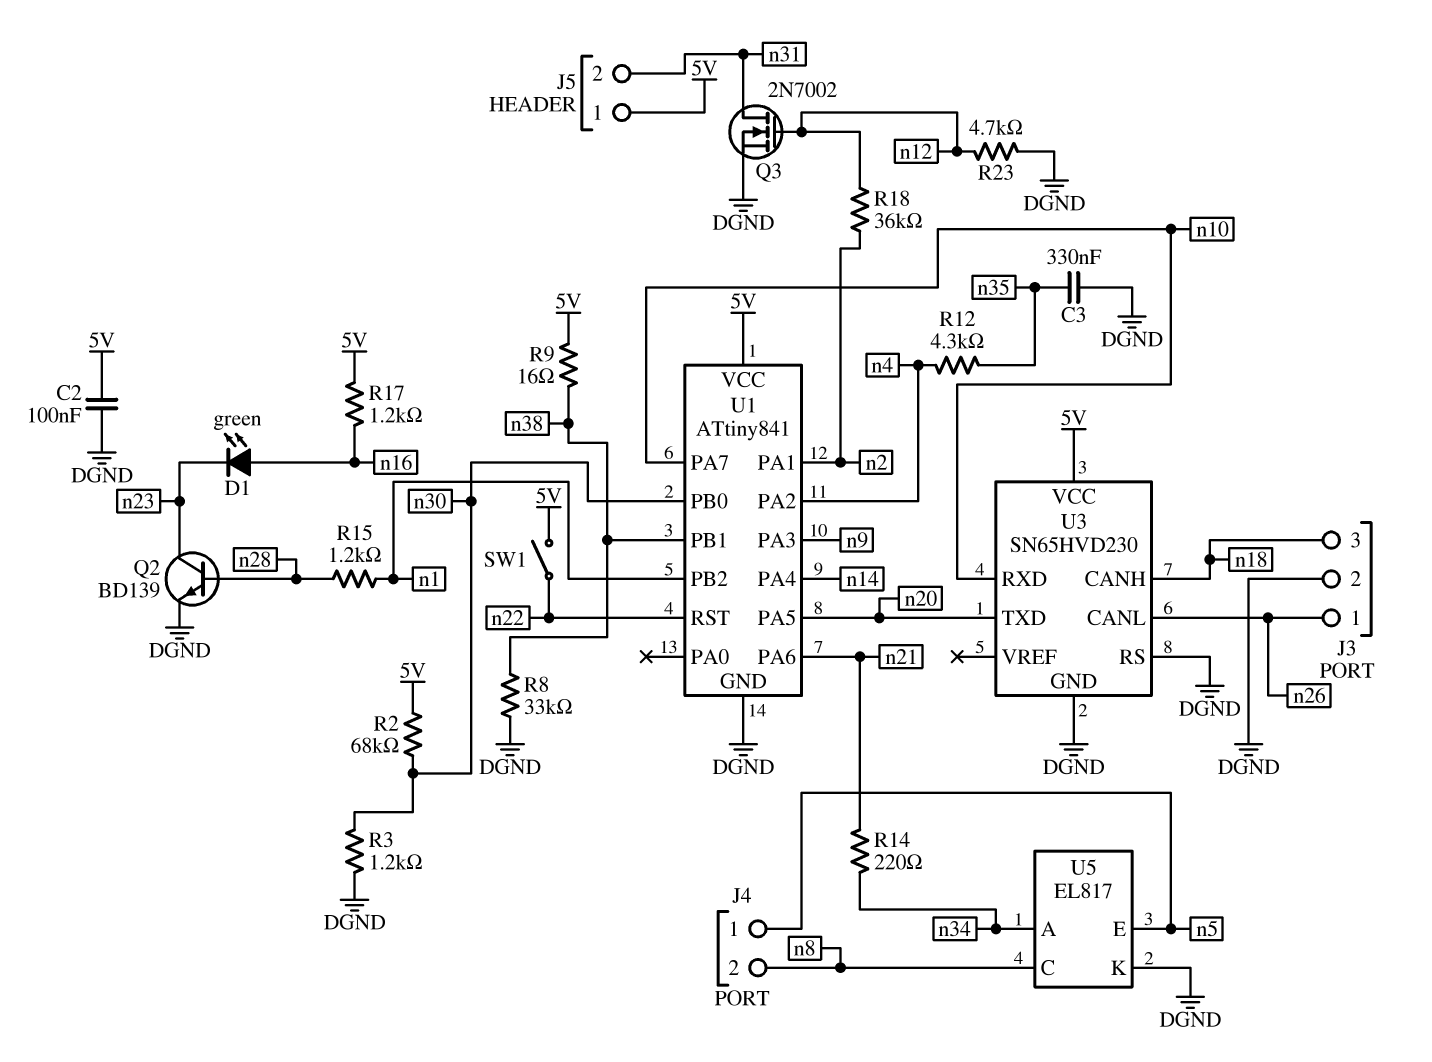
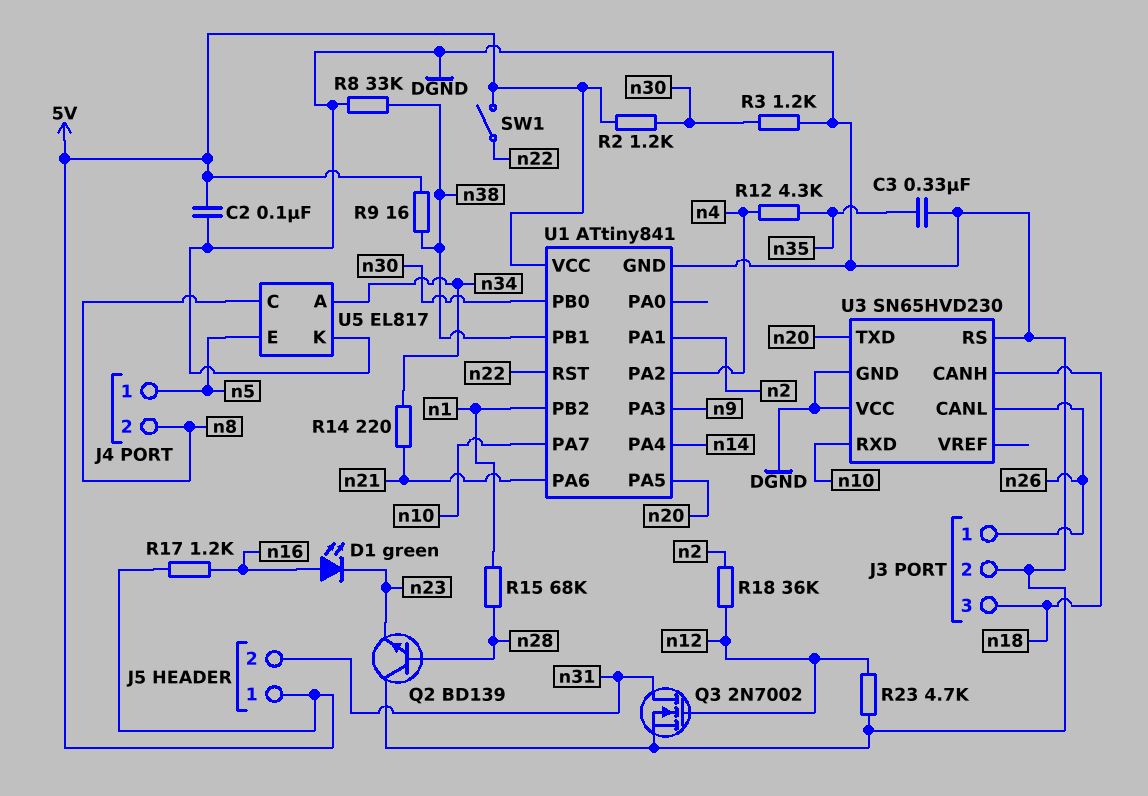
Q2: NPN BD139 (B n28, C n23, E DGND) -> NPN BD139 (B n28, C DGND, E n23)
R2: 68k (5V, n30) -> 1.2k (5V, n30)
R15: 1.2k (n1, n28) -> 68k (n1, n28)
U3 pin VCC: 5V -> DGND

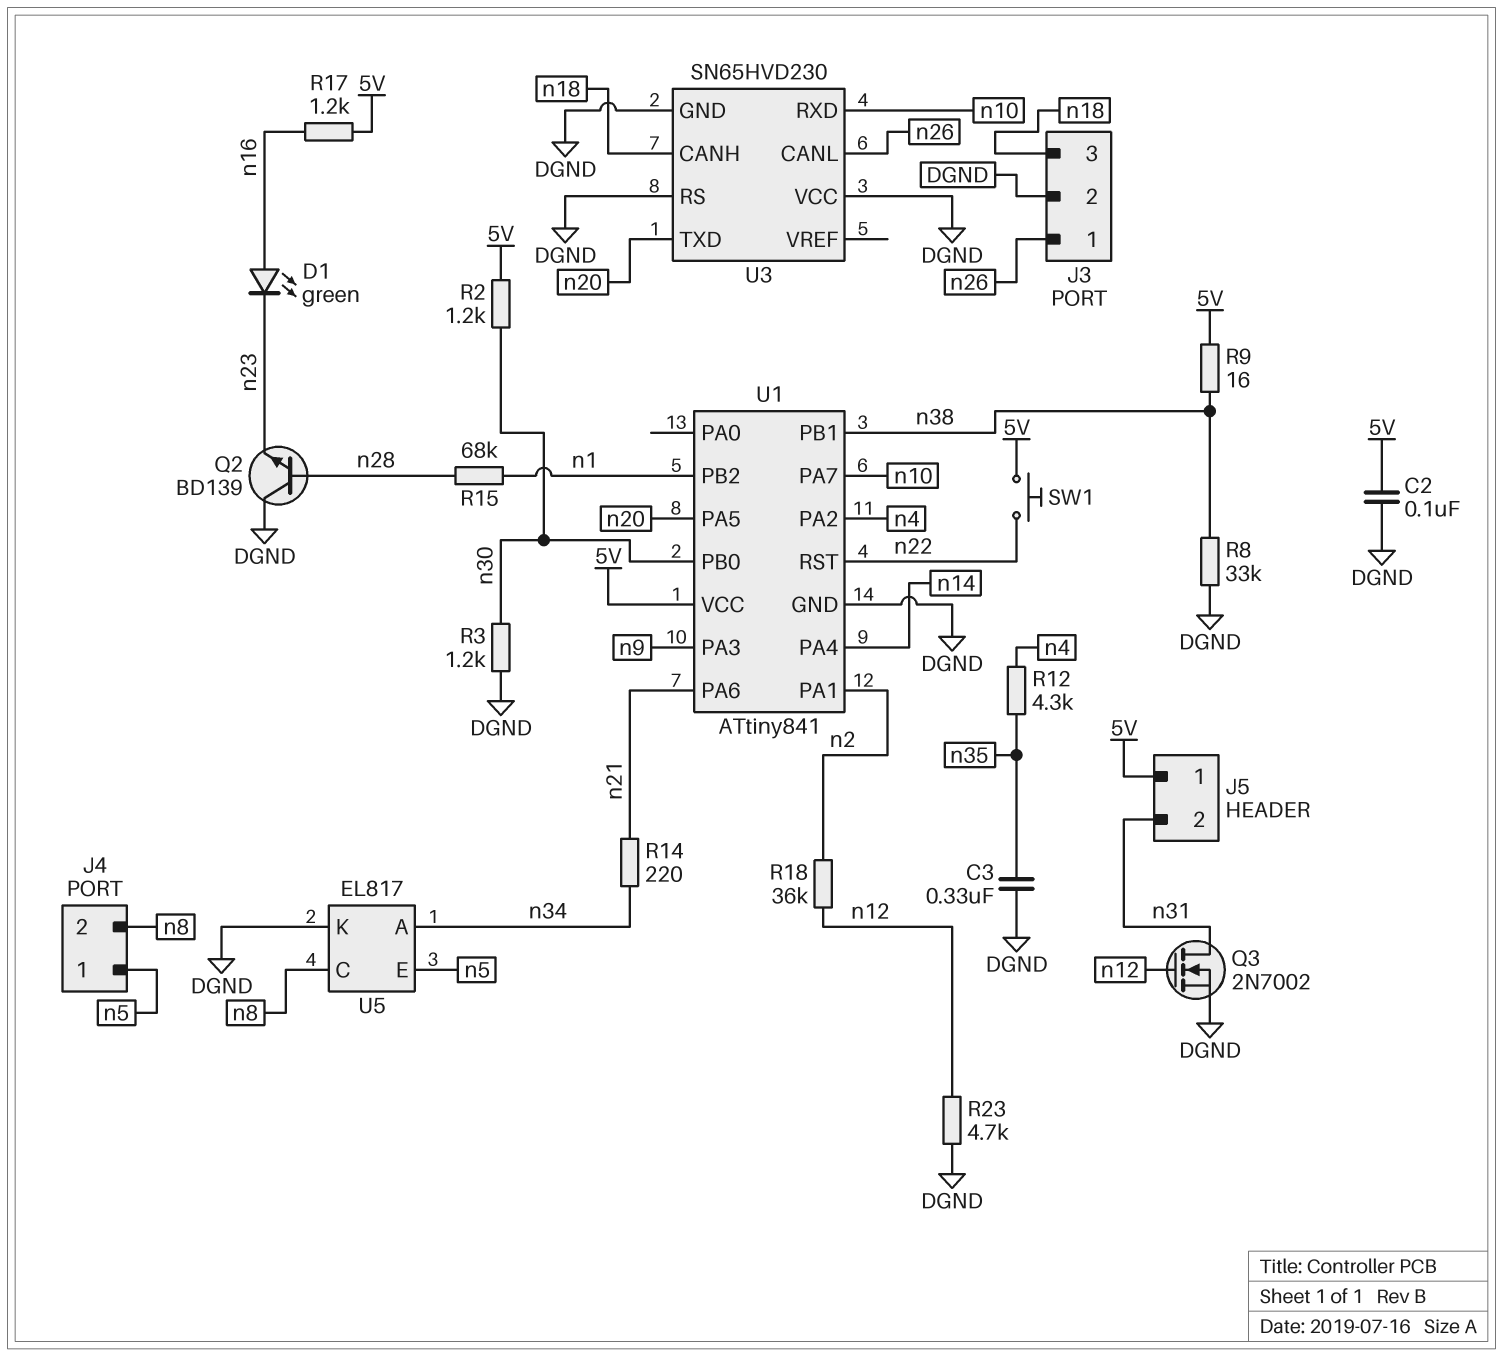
SW1: switch (5V, n22) -> button (5V, n22)

